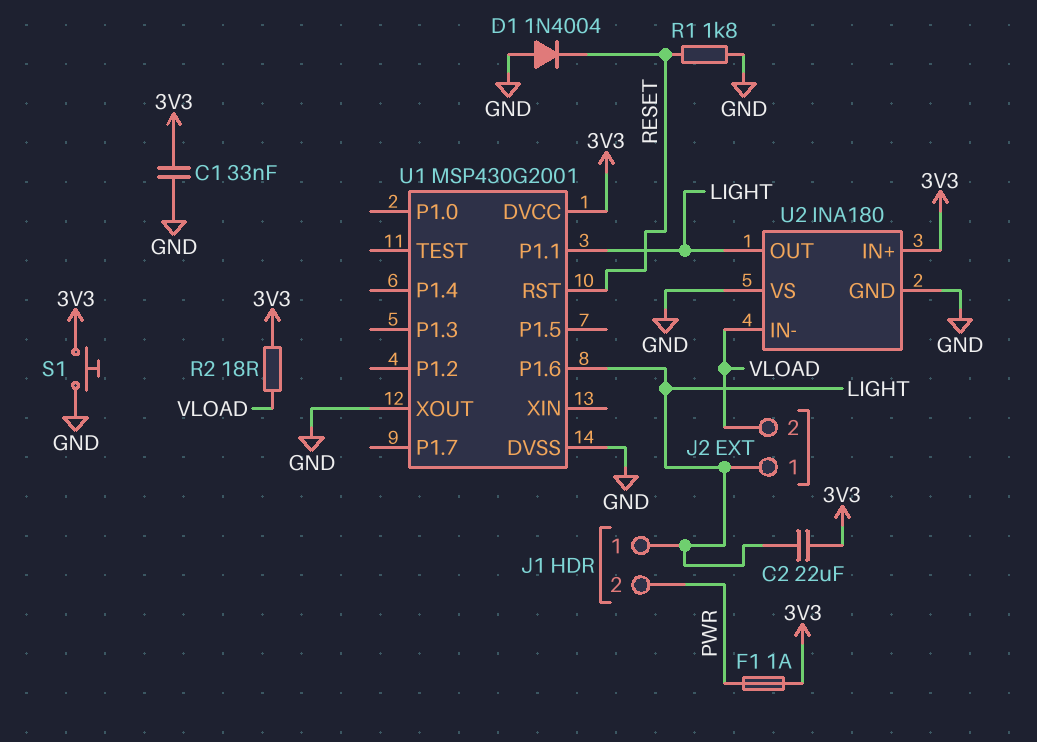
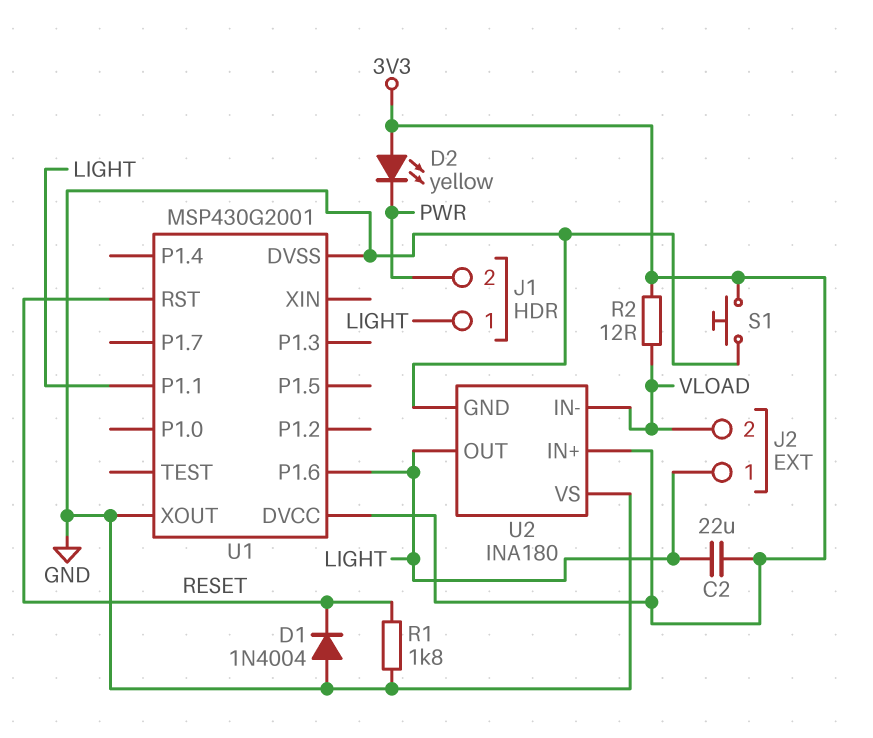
C1: 33nF (3V3, GND) -> none
D2: none -> LED yellow (A 3V3, K PWR)
F1: 1A (3V3, PWR) -> none
R2: 18 (3V3, VLOAD) -> 12 (3V3, VLOAD)

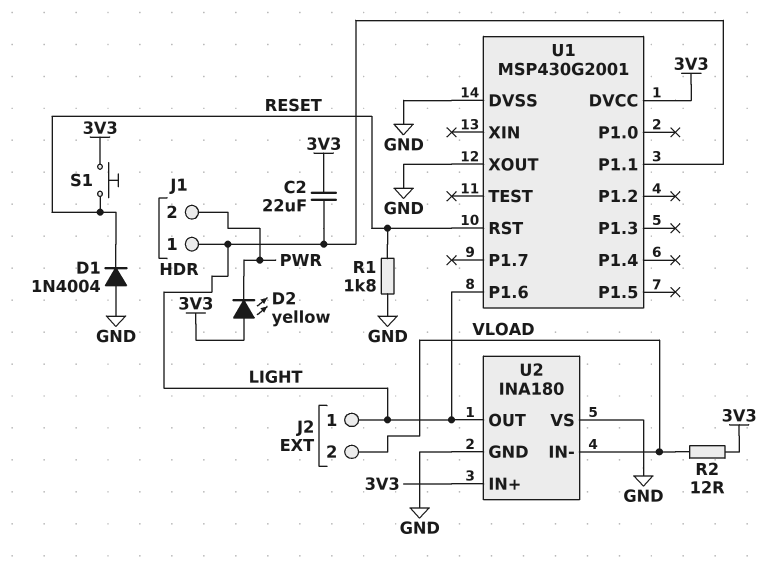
S1: button (3V3, GND) -> button (3V3, RESET)

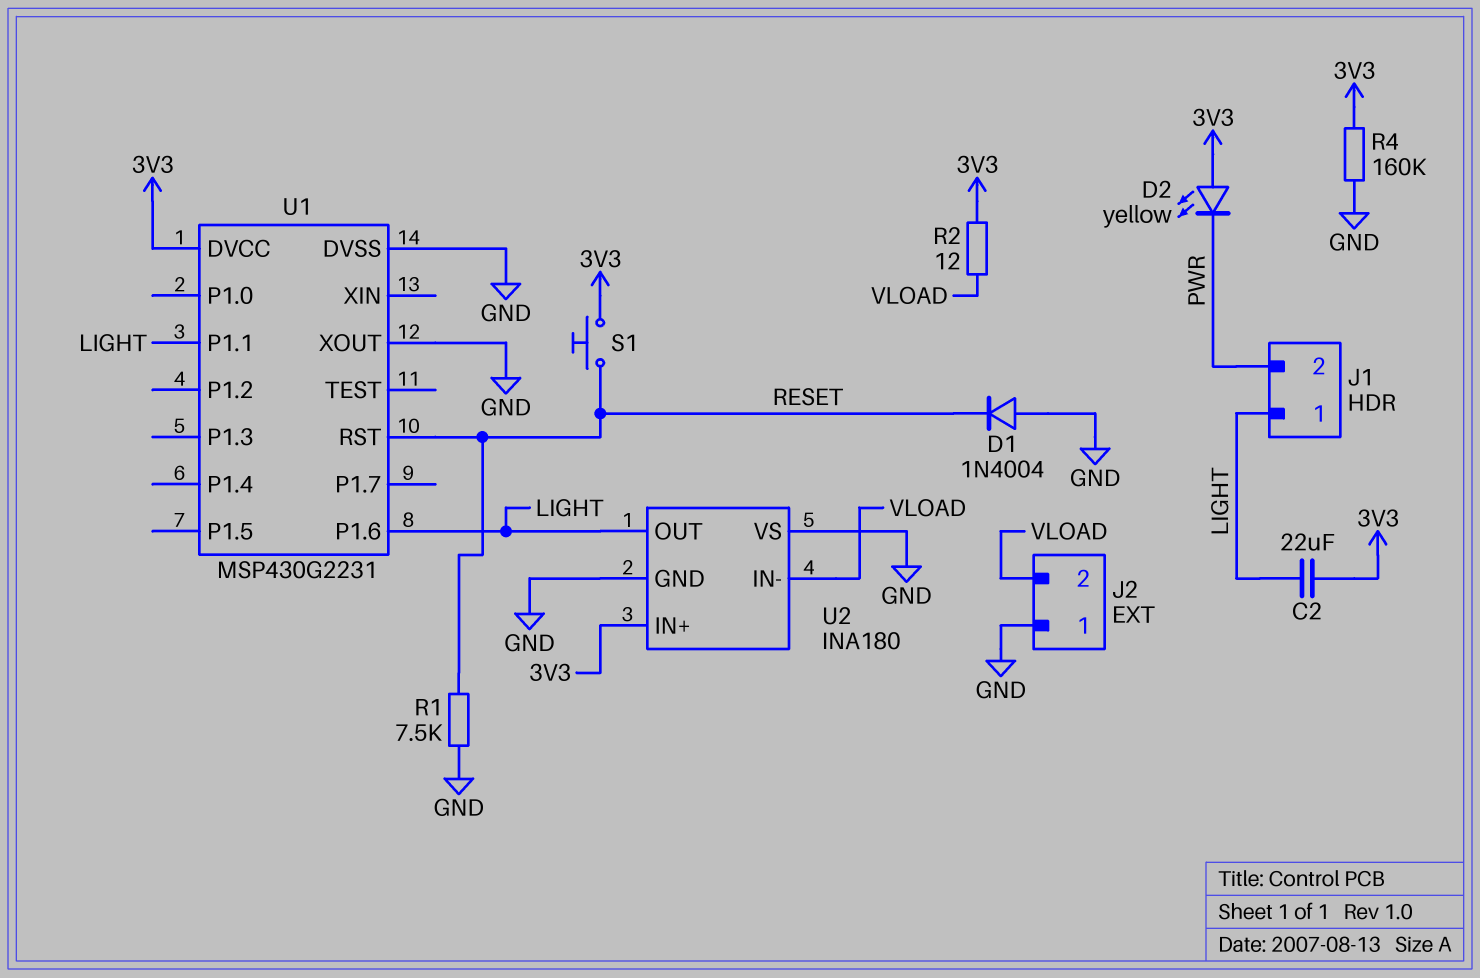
J2 pin 1: LIGHT -> GND
R1: 1.8k (GND, RESET) -> 7.5k (GND, RESET)
R4: none -> 160k (3V3, GND)
U1: MSP430G2001 -> MSP430G2231

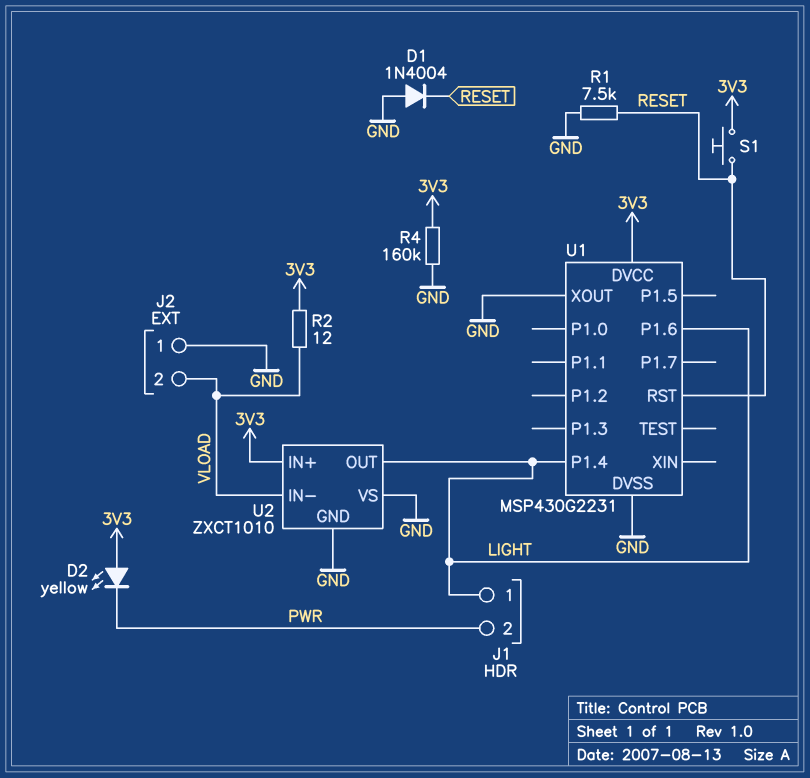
C2: 22uF (3V3, LIGHT) -> none
U1 pin P1.1: LIGHT -> none
U1 pin P1.4: none -> LIGHT
U2: INA180 -> ZXCT1010

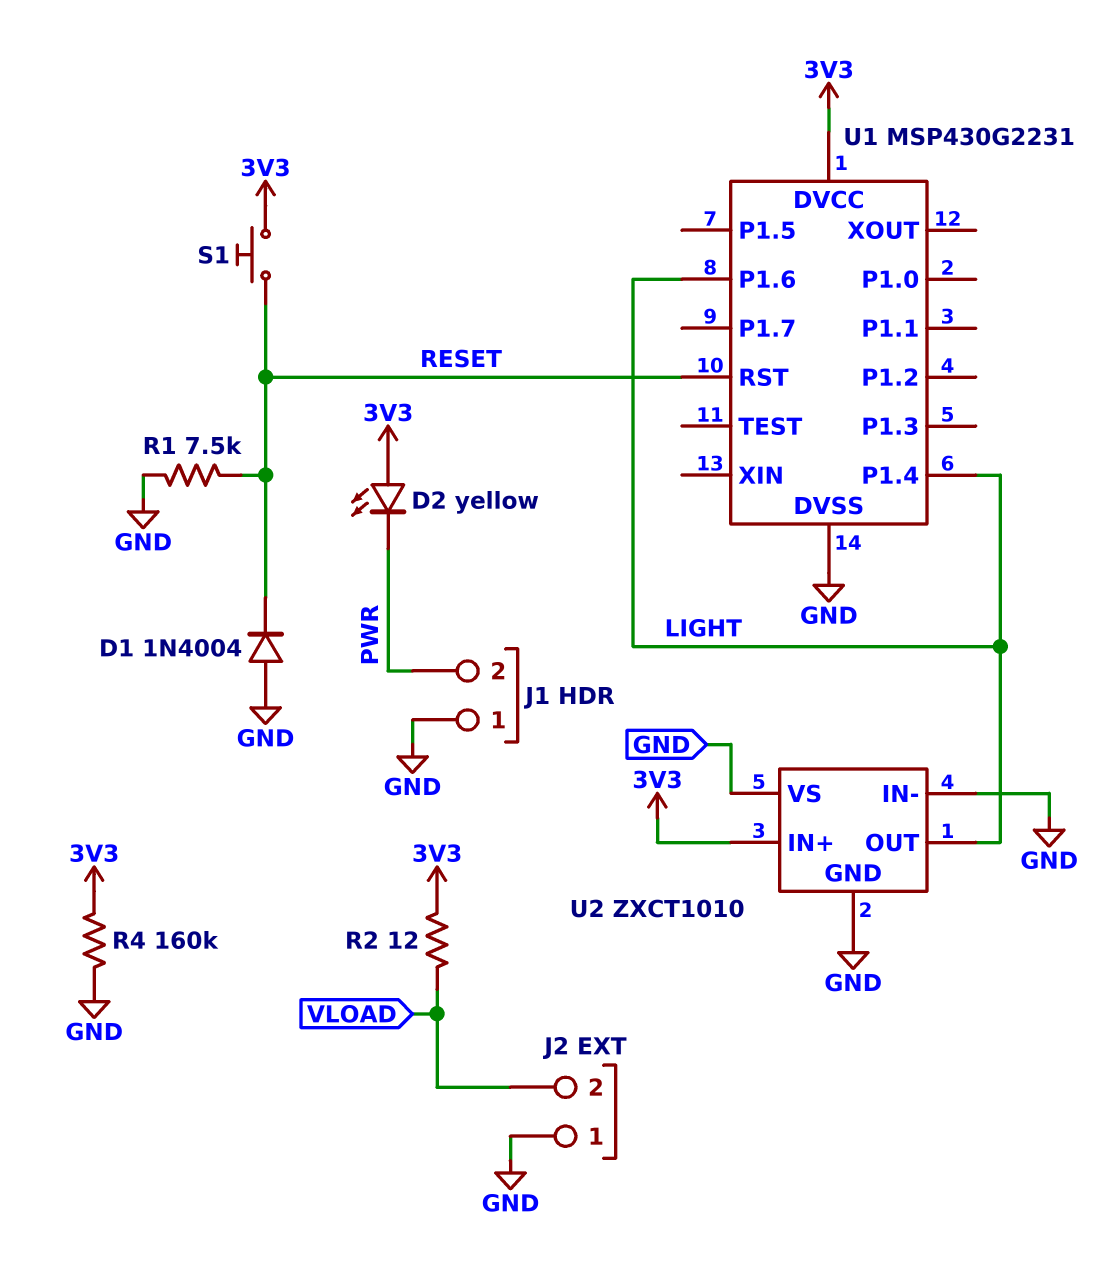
J1 pin 1: LIGHT -> GND
U1 pin XOUT: GND -> none
U2 pin IN-: VLOAD -> GND

